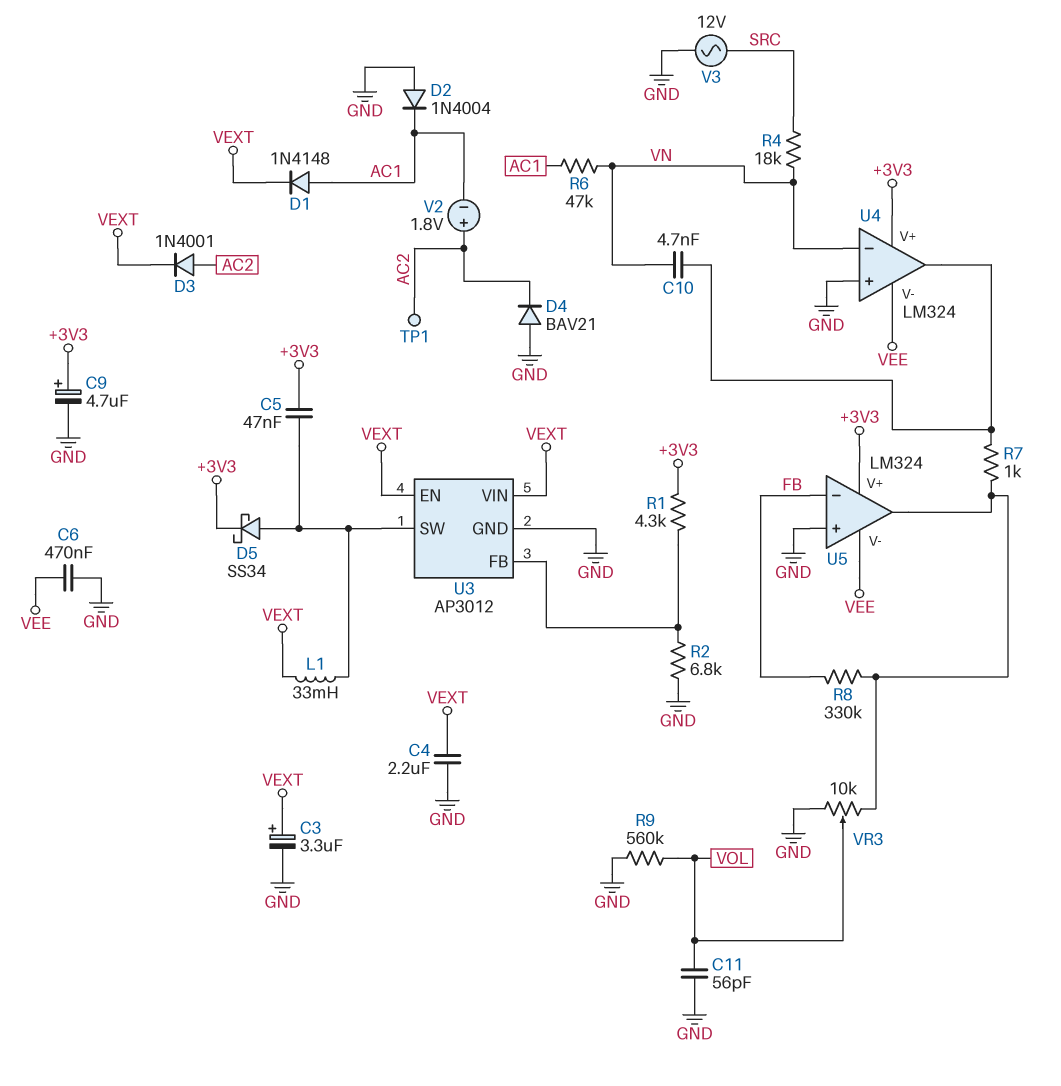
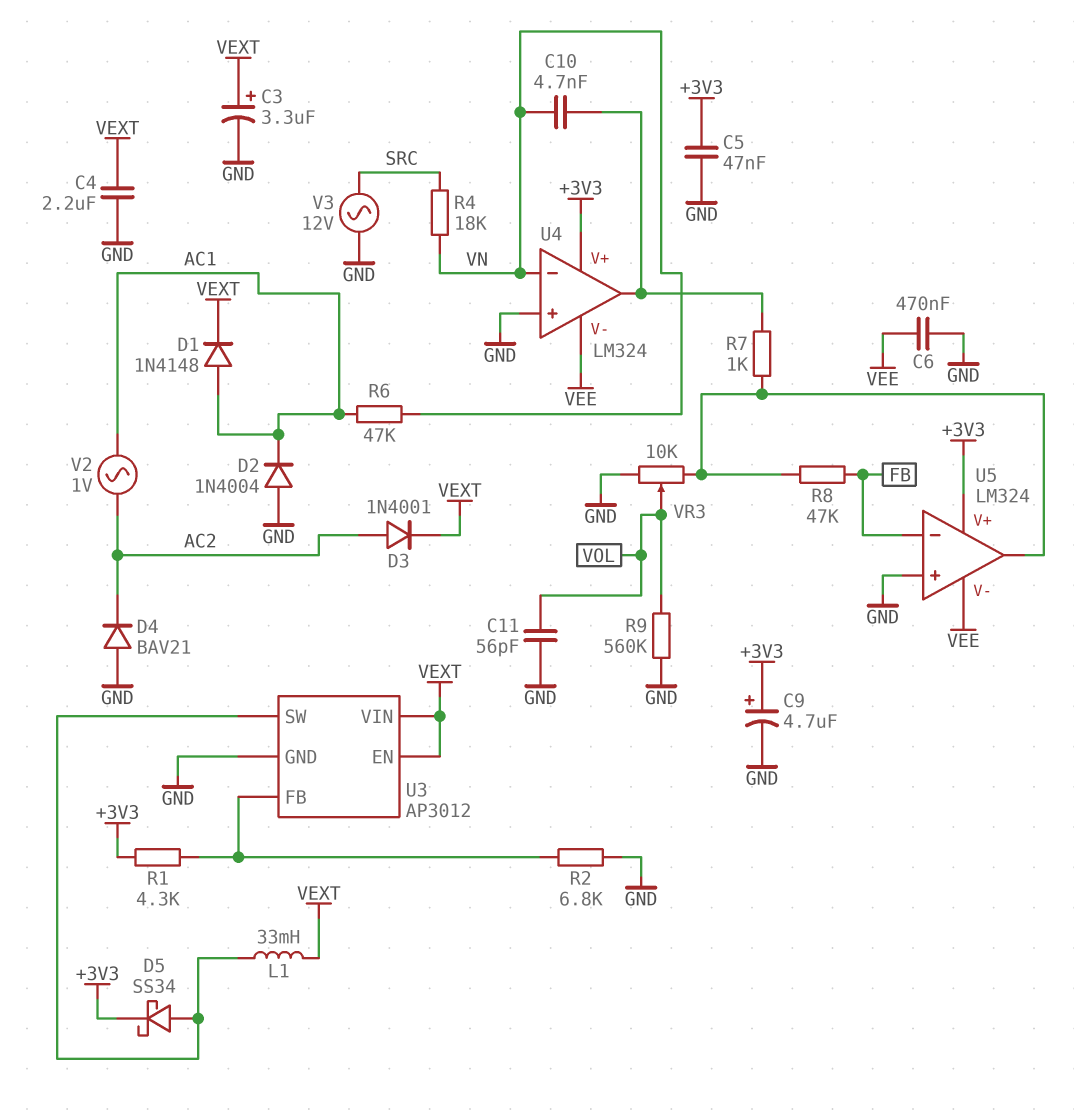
C5: 47nF (+3V3, U3/SW) -> 47nF (+3V3, GND)
R8: 330k (FB, U5/out) -> 47k (FB, U5/out)
TP1: test point (AC2) -> none
V2: 1.8V (plus AC2, minus AC1) -> AC 1V (AC1, AC2)

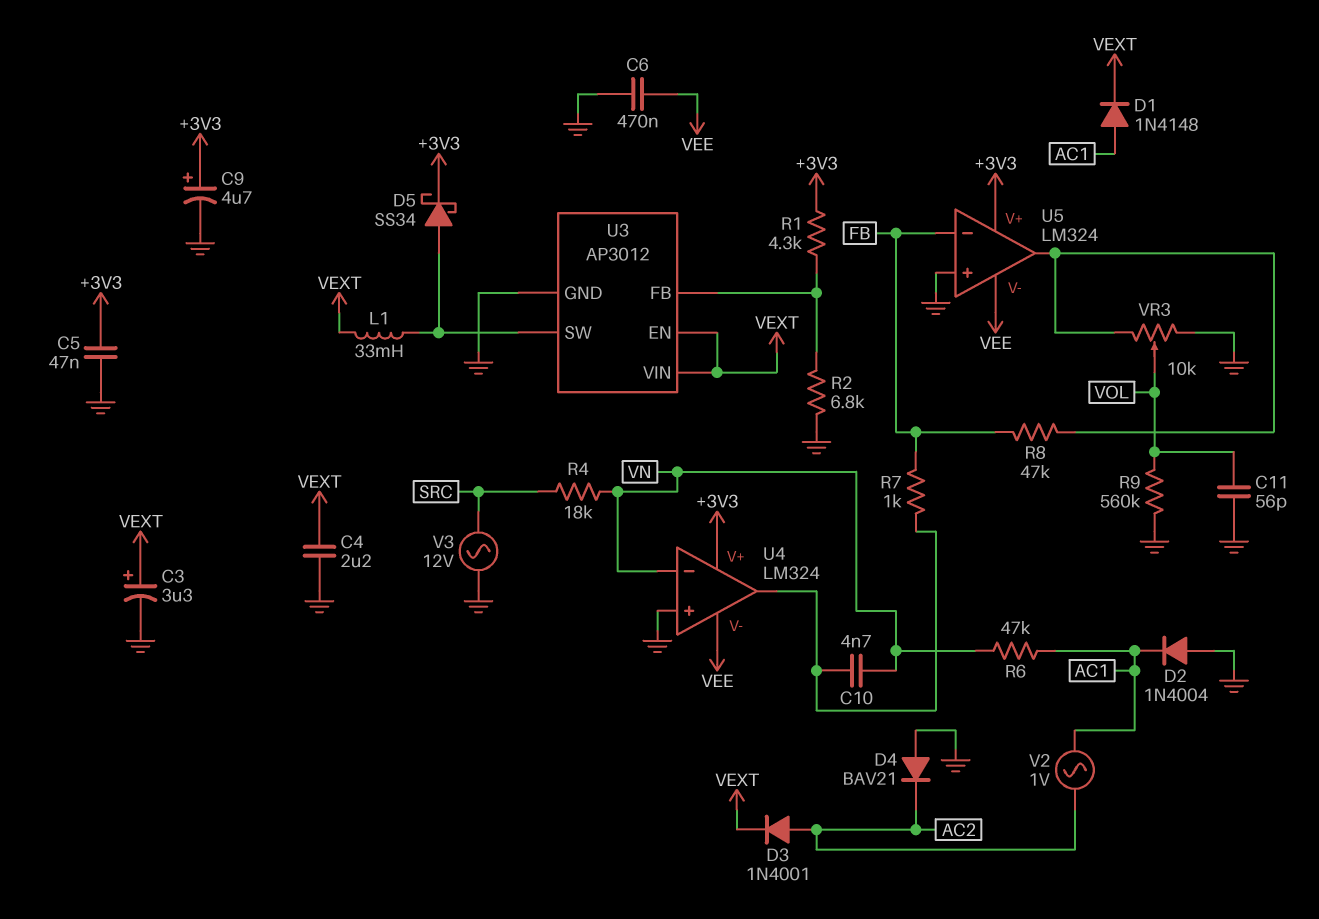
R7: 1k (U4/out, U5/out) -> 1k (FB, U4/out)

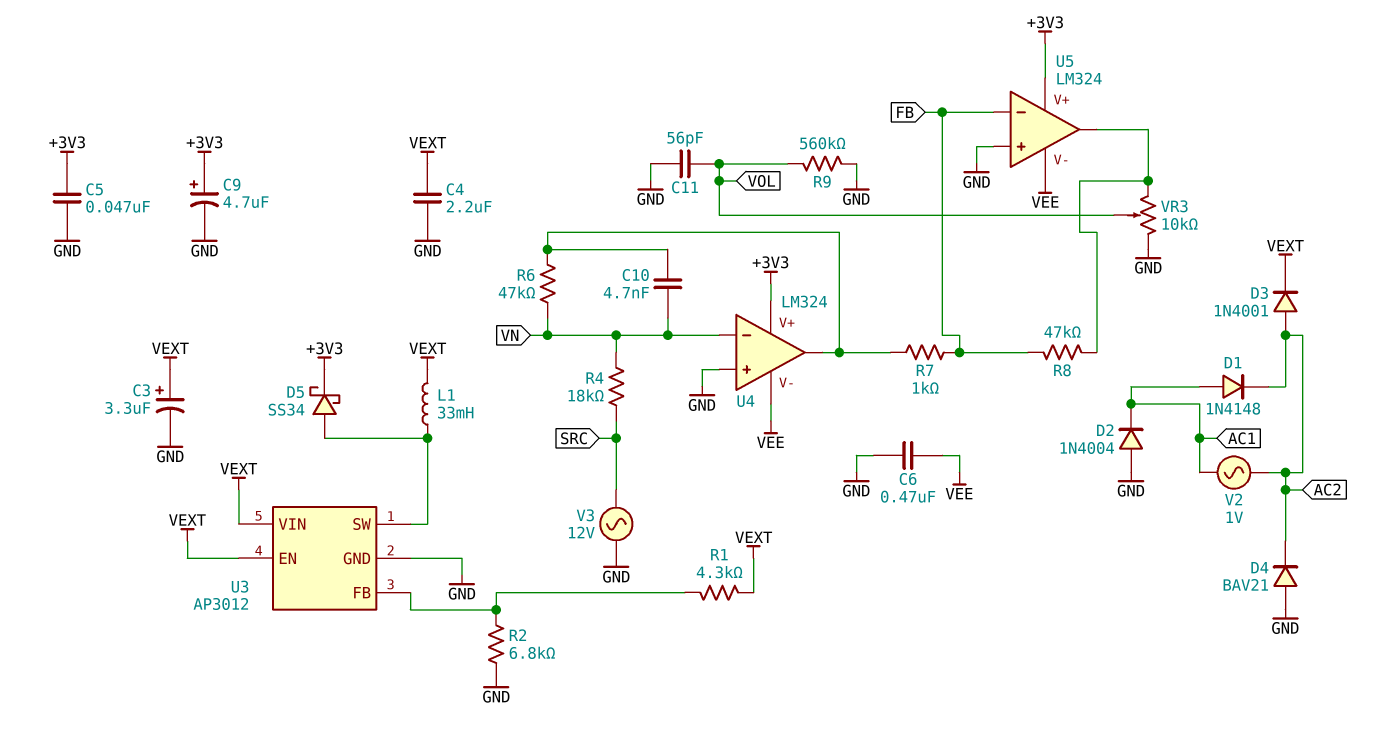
D1: diode 1N4148 (A AC1, K VEXT) -> diode 1N4148 (A AC1, K AC2)
R1: 4.3k (+3V3, U3/FB) -> 4.3k (U3/FB, VEXT)
R6: 47k (AC1, VN) -> 47k (U4/out, VN)

